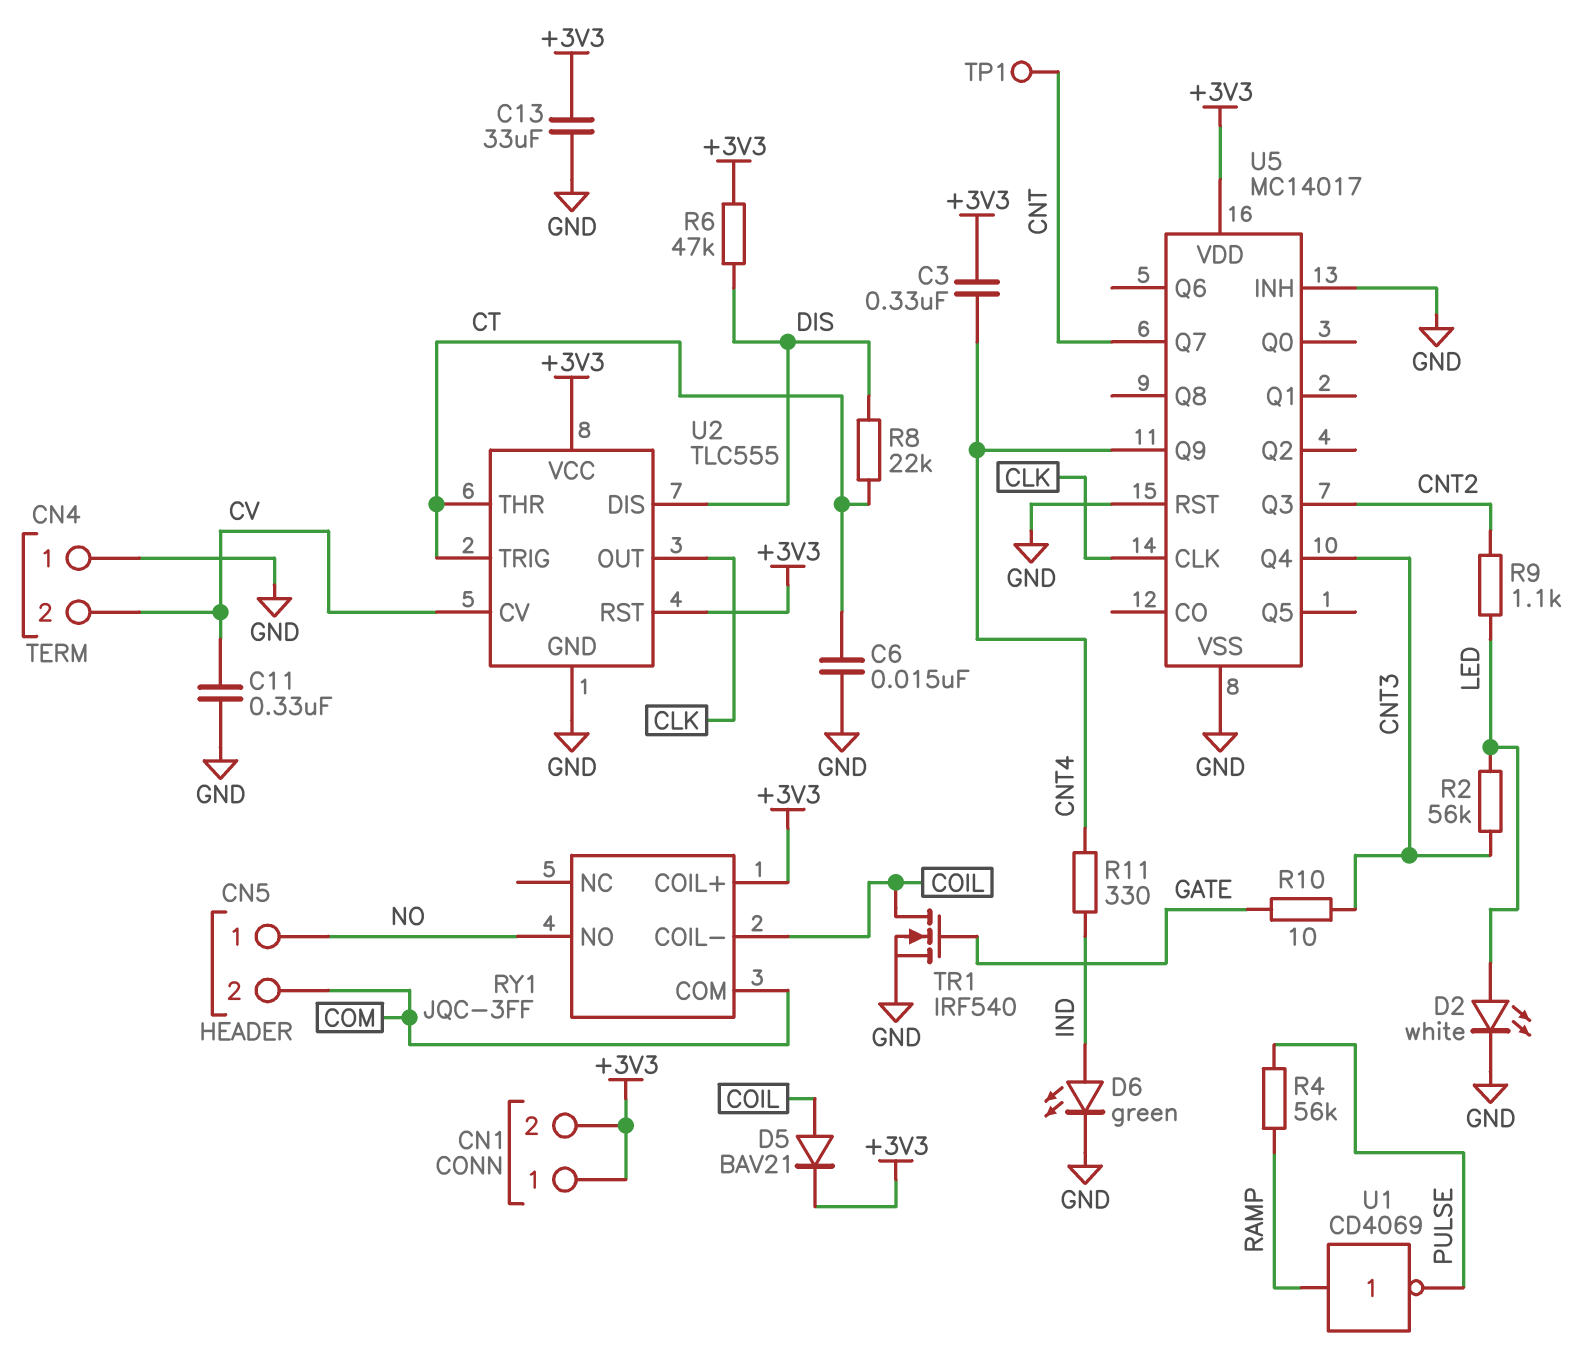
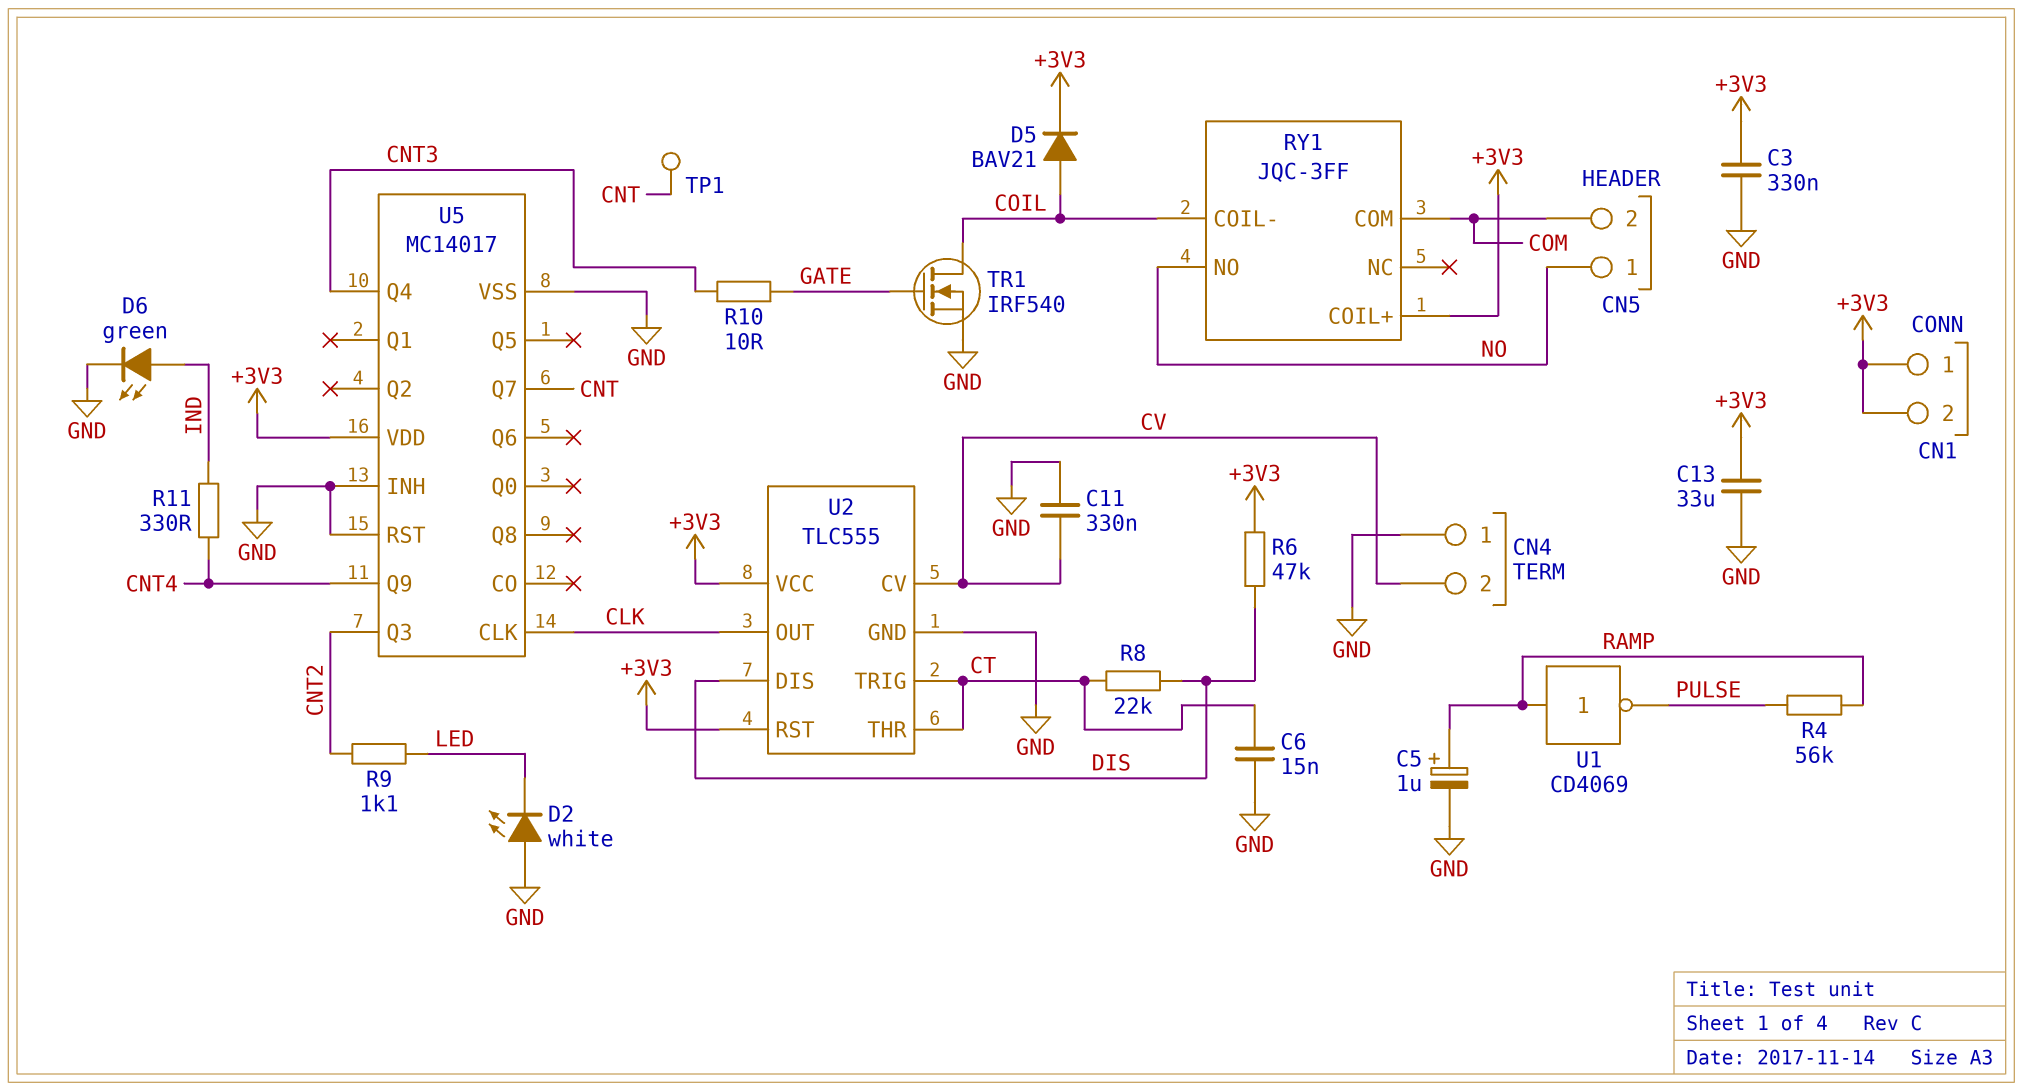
C3: 330nF (+3V3, CNT4) -> 330nF (+3V3, GND)
C5: none -> 1uF (plus RAMP, minus GND)
D2: LED white (A LED, K GND) -> LED white (A GND, K LED)
R2: 56k (CNT3, LED) -> none

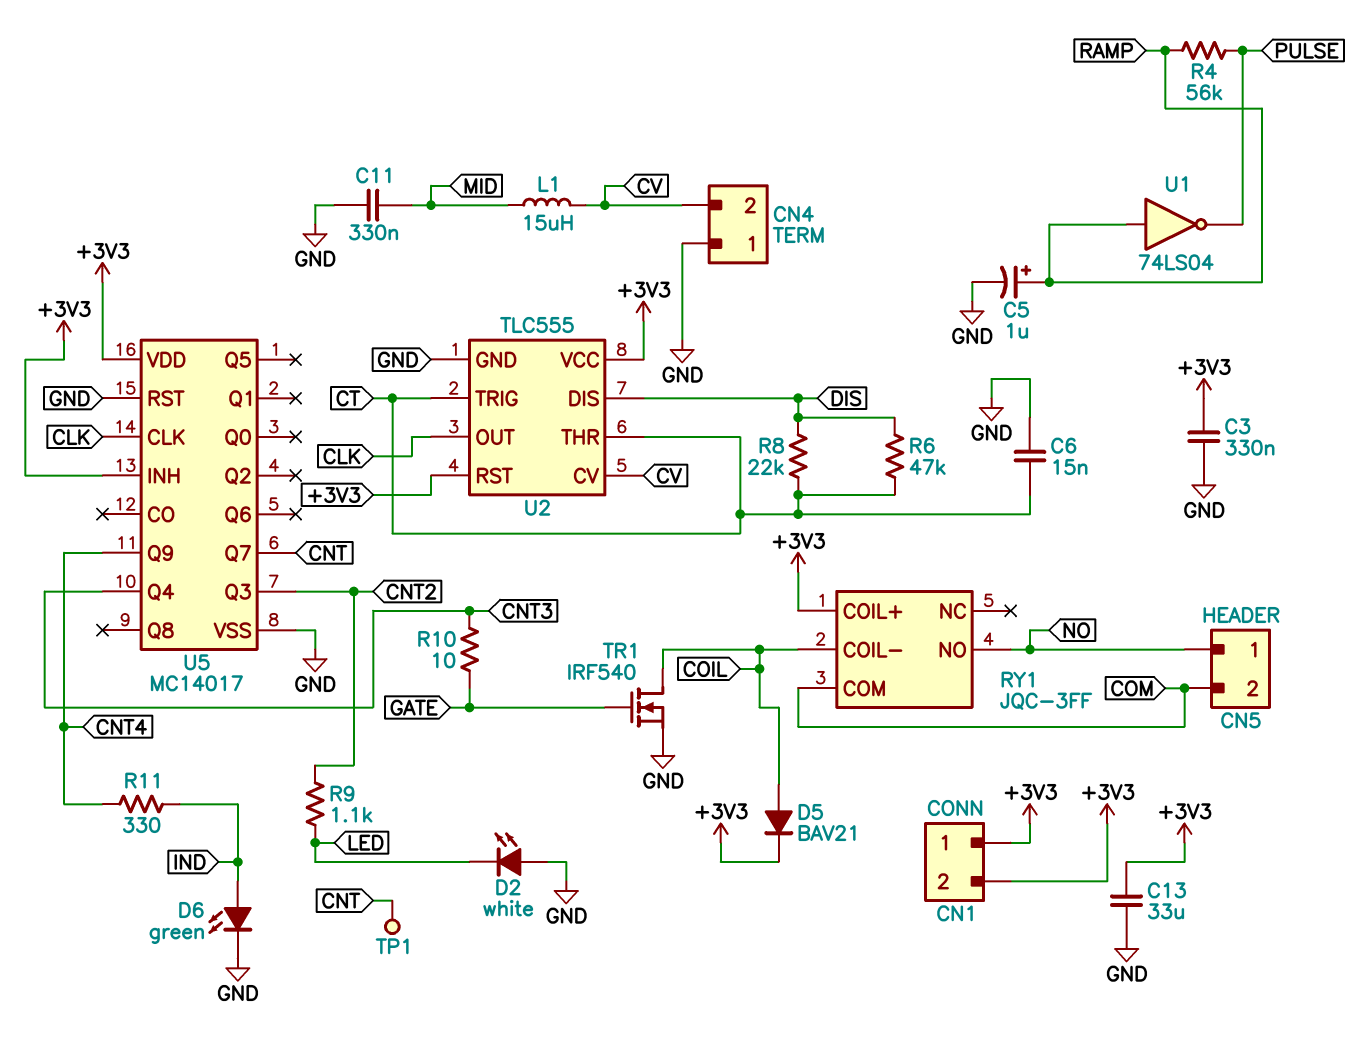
C11: 330nF (CV, GND) -> 330nF (GND, MID)
L1: none -> 15uH (CV, MID)
R6: 47k (+3V3, DIS) -> 47k (CT, DIS)
U1: NOT CD4069 (in RAMP, out PULSE) -> NOT 74LS04 (in RAMP, out PULSE)
U5 pin INH: GND -> +3V3

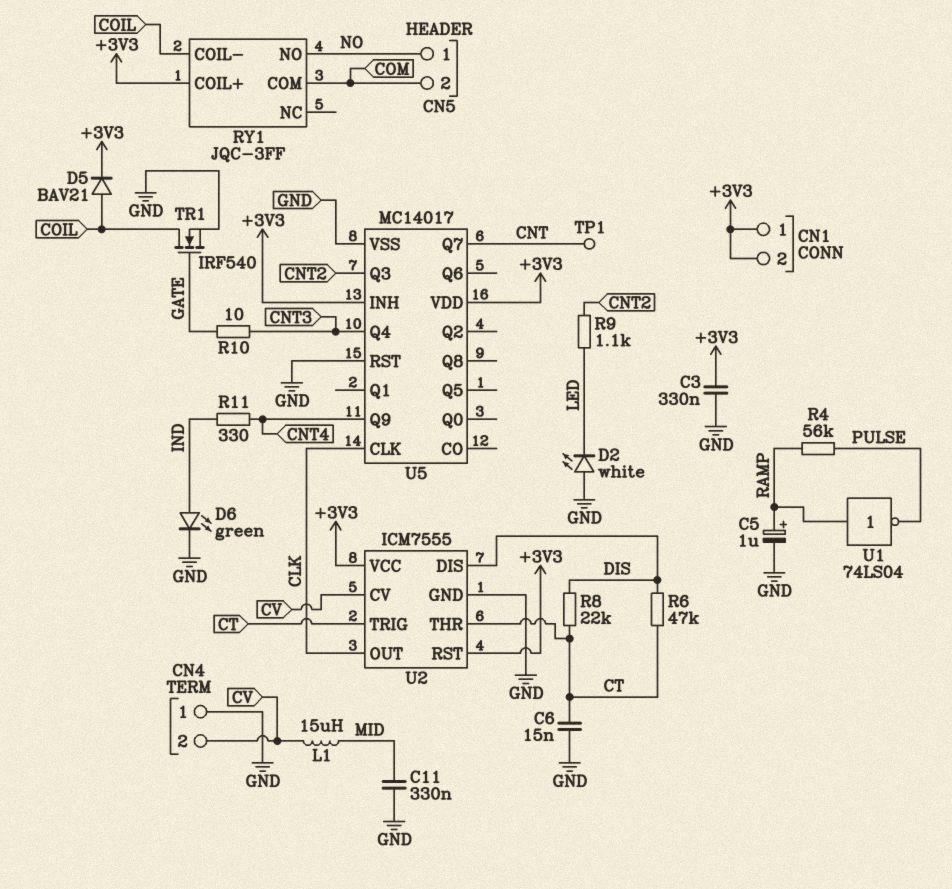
C13: 33uF (+3V3, GND) -> none
U2: TLC555 -> ICM7555

